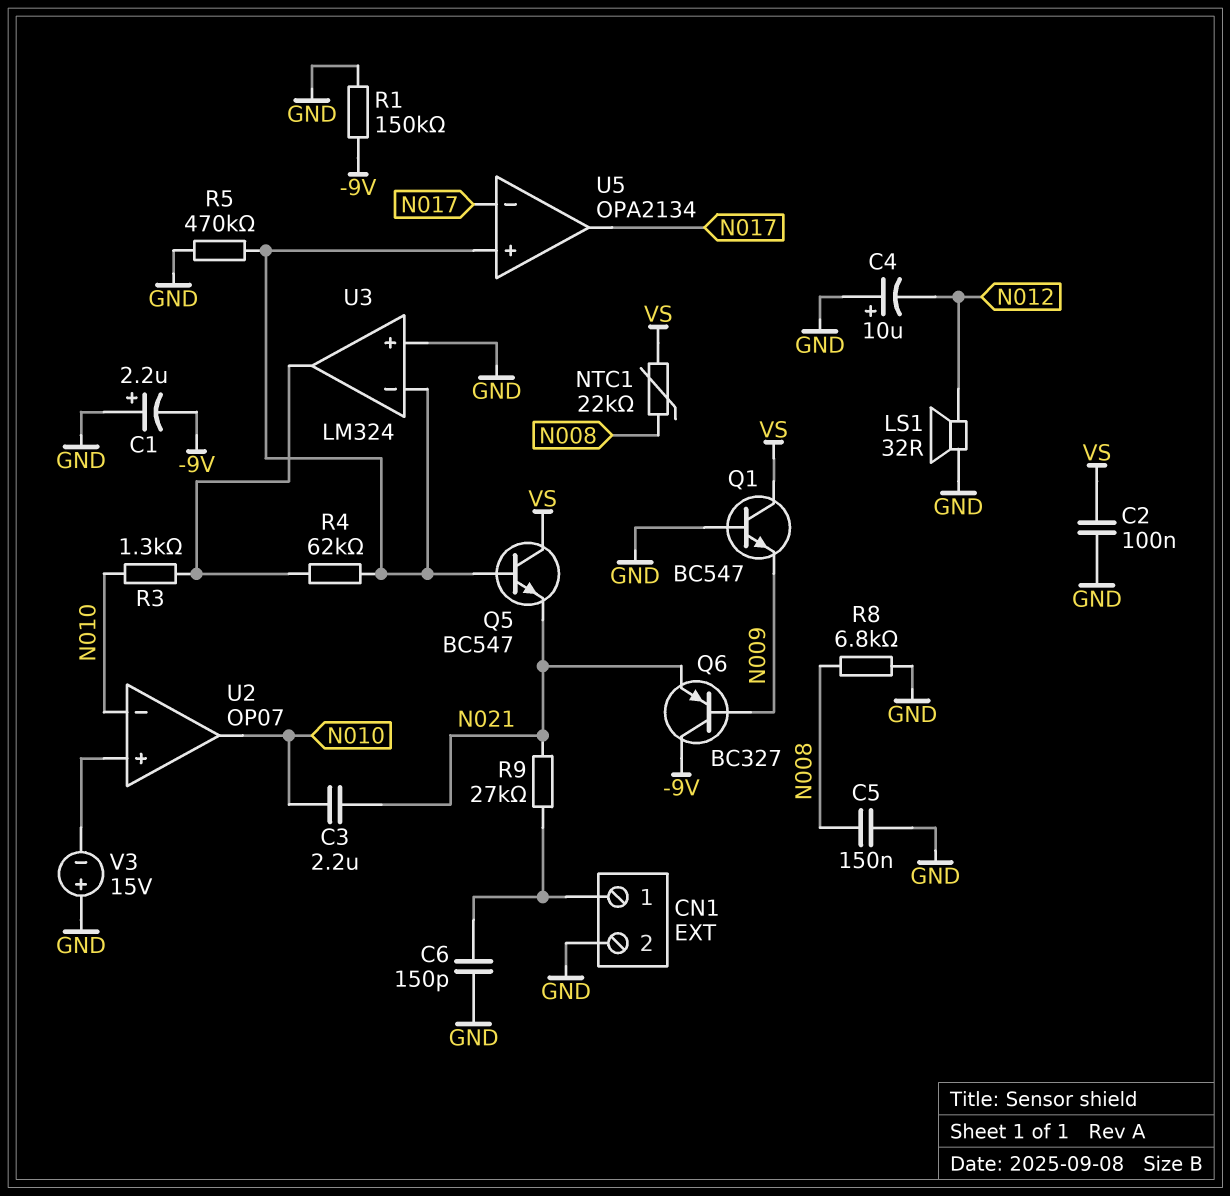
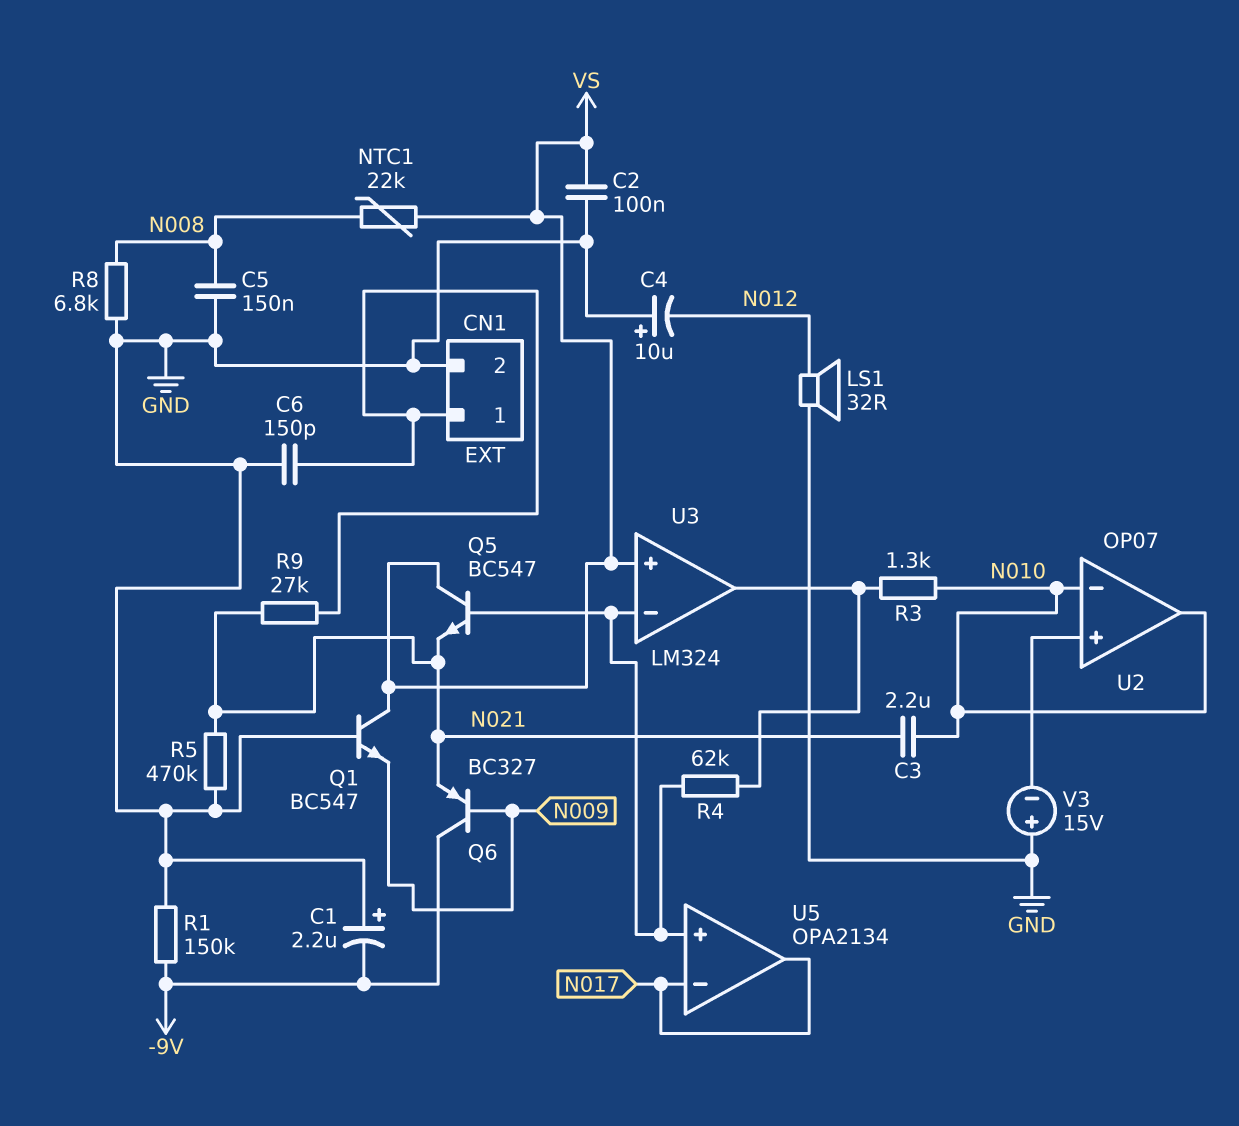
R5: 470k (GND, U3/in-) -> 470k (GND, N021)
U3 pin in+: GND -> VS

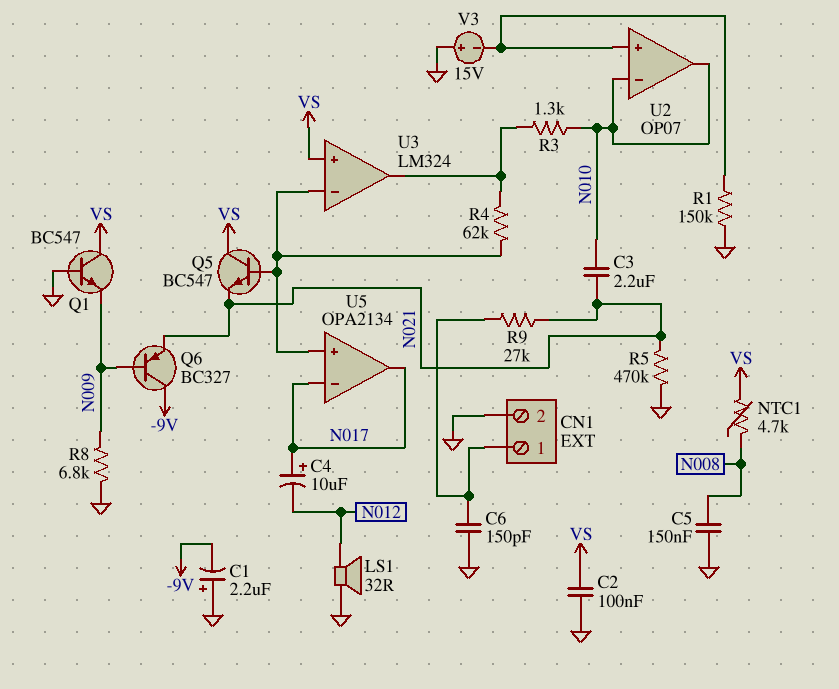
C4: 10uF (plus GND, minus N012) -> 10uF (plus N017, minus N012)
NTC1: 22k (N008, VS) -> 4.7k (N008, VS)
R1: 150k (-9V, GND) -> 150k (GND, U2/in+)
R8: 6.8k (GND, N008) -> 6.8k (GND, N009)

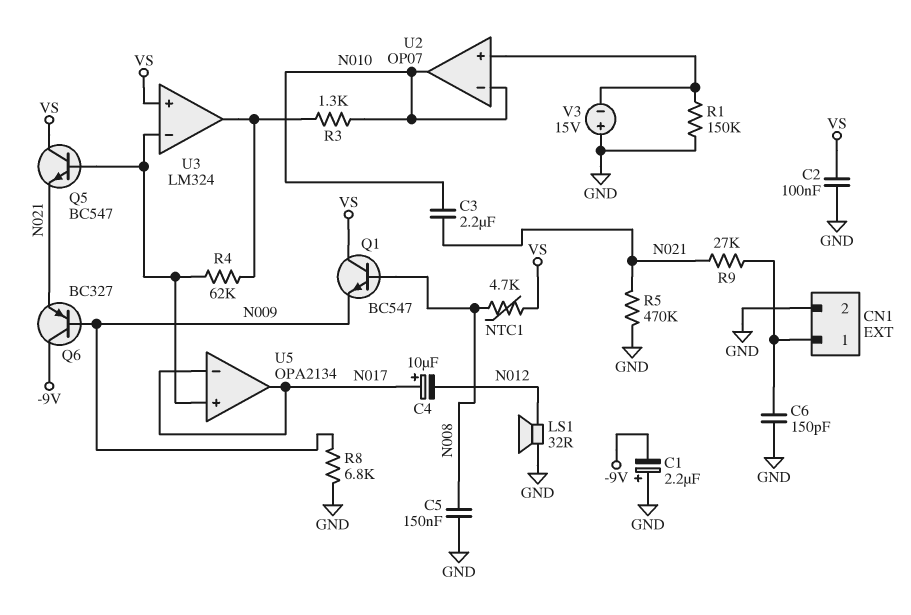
Q1: NPN BC547 (B GND, C VS, E N009) -> NPN BC547 (B N008, C VS, E N009)

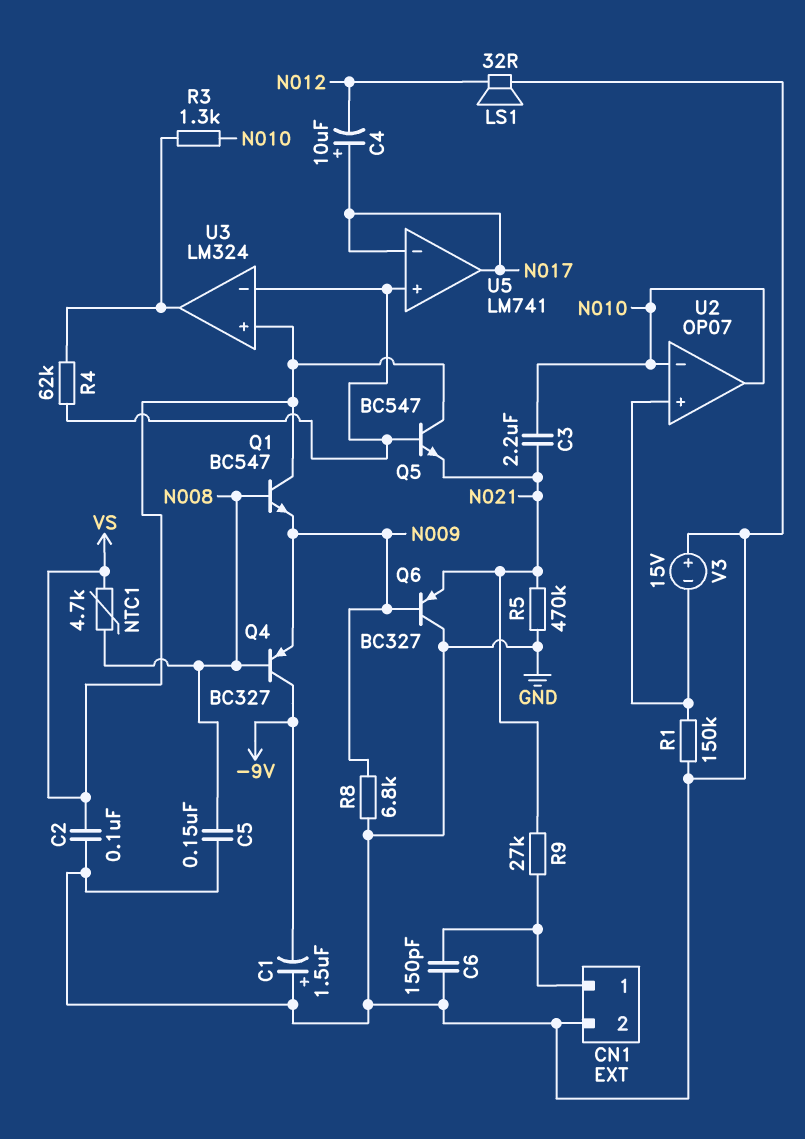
C1: 2.2uF (plus GND, minus -9V) -> 1.5uF (plus GND, minus -9V)
Q4: none -> PNP BC327 (B N008, C -9V, E N009)
Q6: PNP BC327 (B N009, C -9V, E N021) -> PNP BC327 (B N009, C GND, E N021)
U5: OPA2134 -> LM741

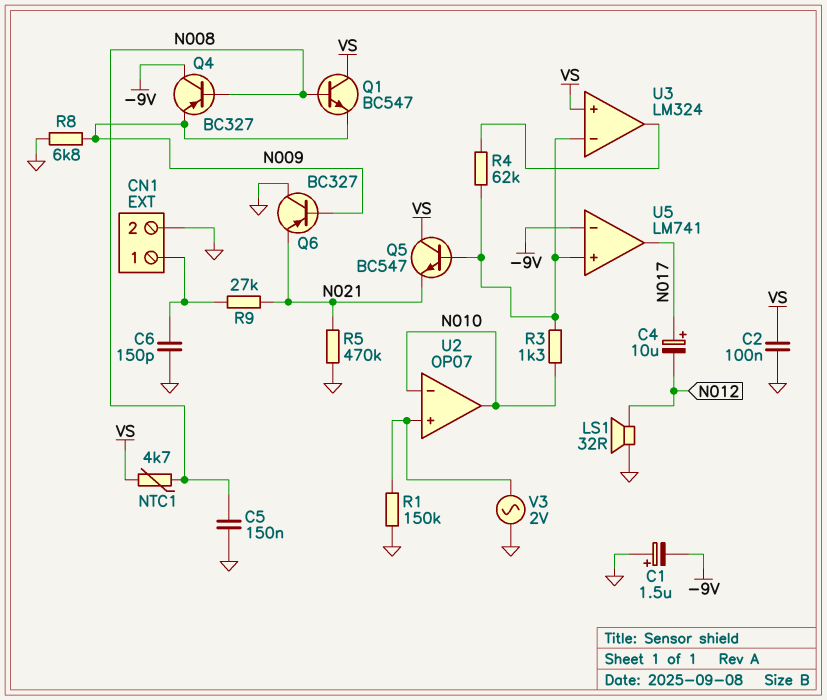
C3: 2.2uF (N010, N021) -> none
R3: 1.3k (N010, U3/out) -> 1.3k (N010, U3/in-)
U5 pin in-: N017 -> -9V
V3: 15V (plus GND, minus U2/in+) -> AC 2V (GND, U2/in+)

